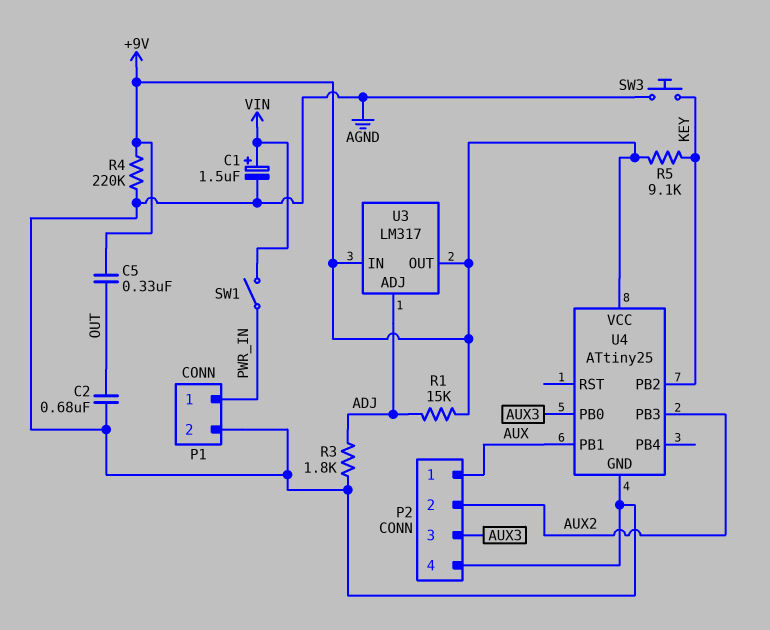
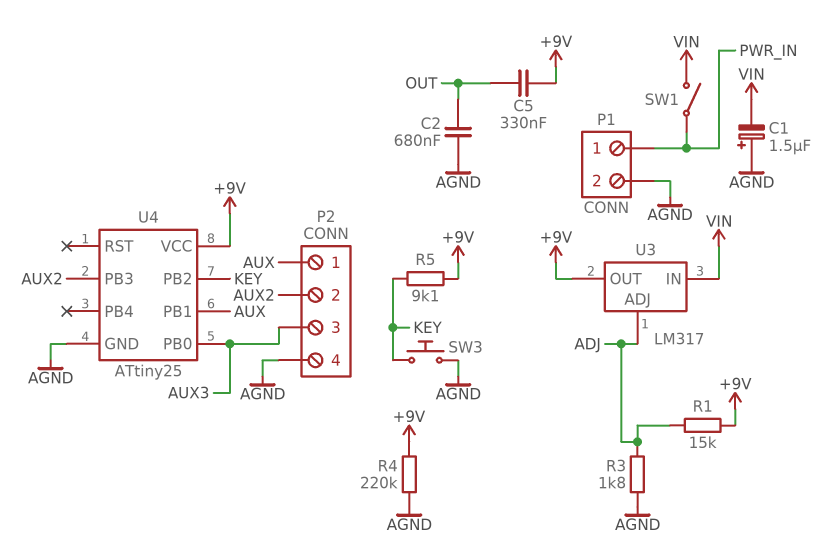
C1: 1.5uF (plus VIN, minus AGND) -> 1.5uF (plus AGND, minus VIN)
U3 pin IN: +9V -> VIN

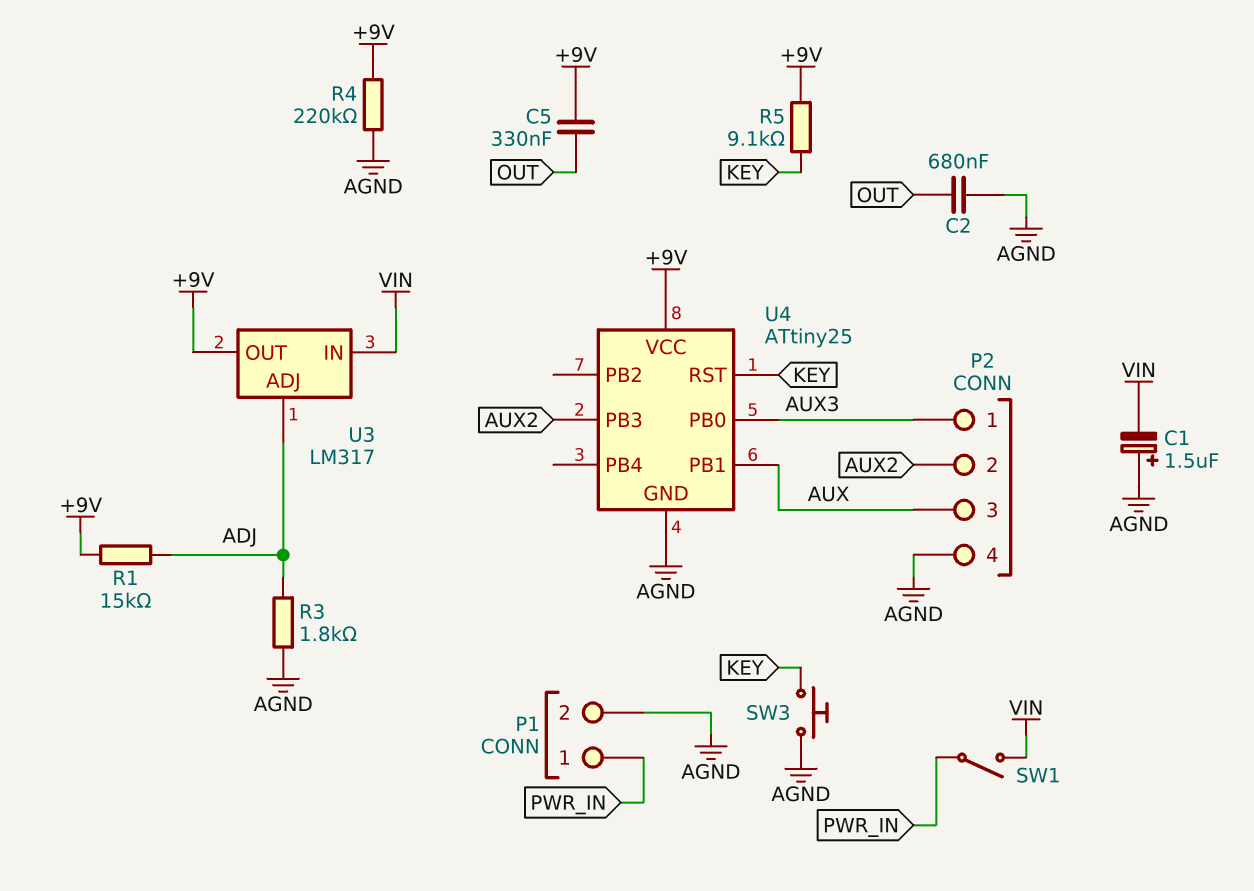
P2 pin 1: AUX -> AUX3
P2 pin 3: AUX3 -> AUX
U4 pin PB2: KEY -> none
U4 pin RST: none -> KEY

